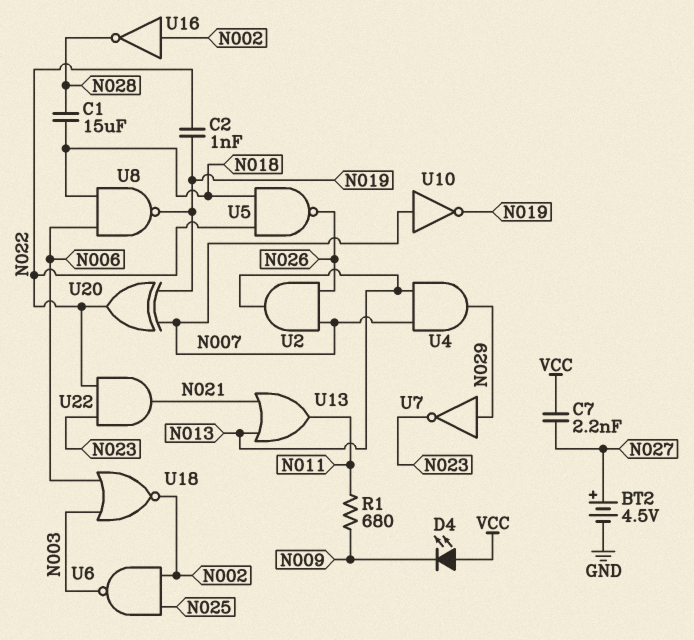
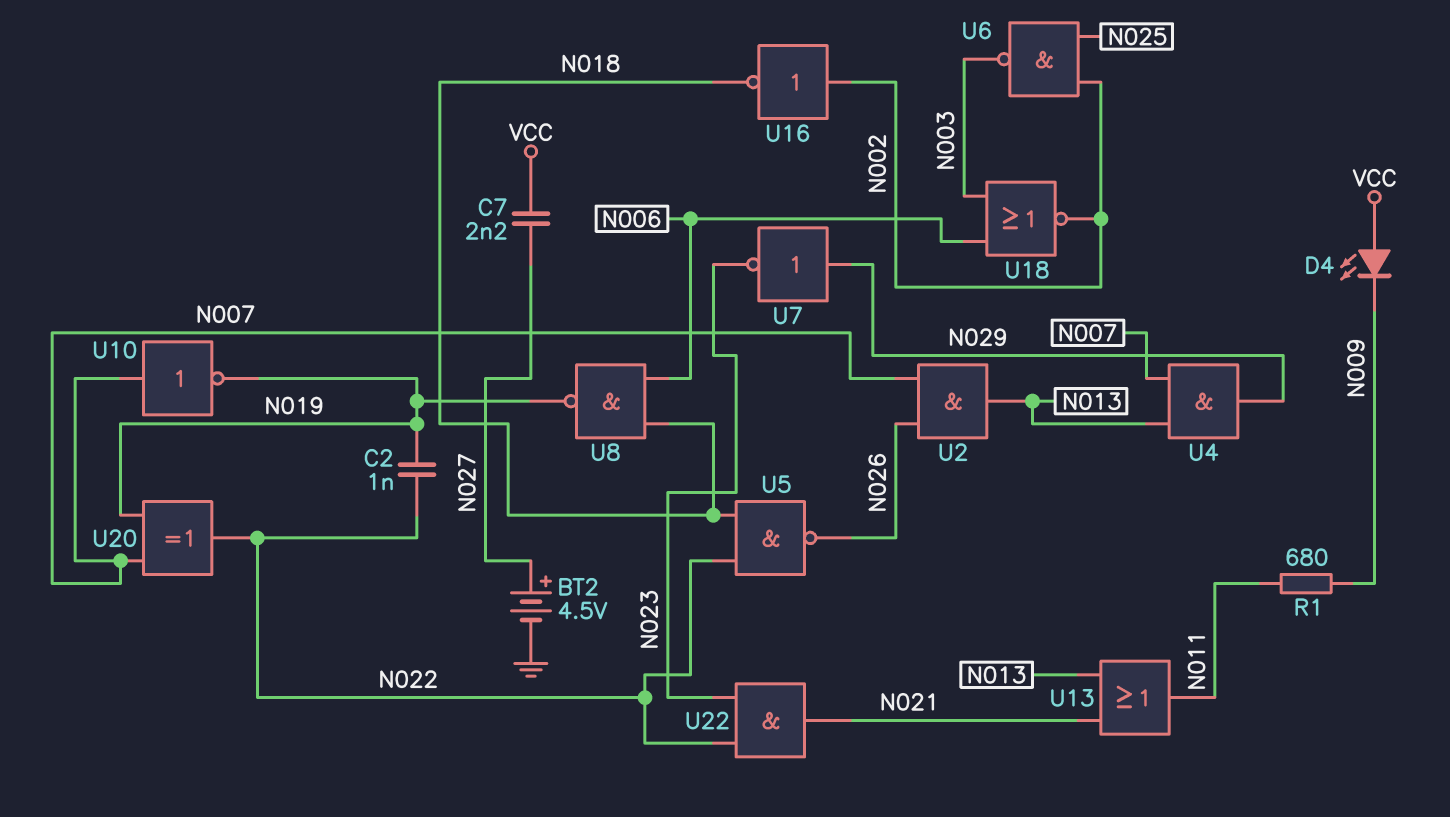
C1: 15uF (N018, N028) -> none
U16: NOT (in N002, out N028) -> NOT (in N002, out N018)

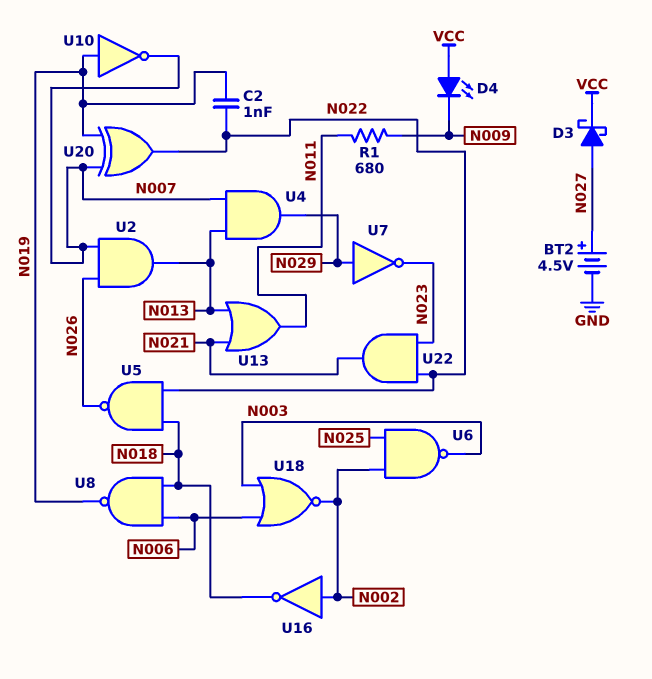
C7: 2.2nF (N027, VCC) -> none
D3: none -> schottky (A N027, K VCC)
U10: NOT (in N007, out N019) -> NOT (in N019, out N007)

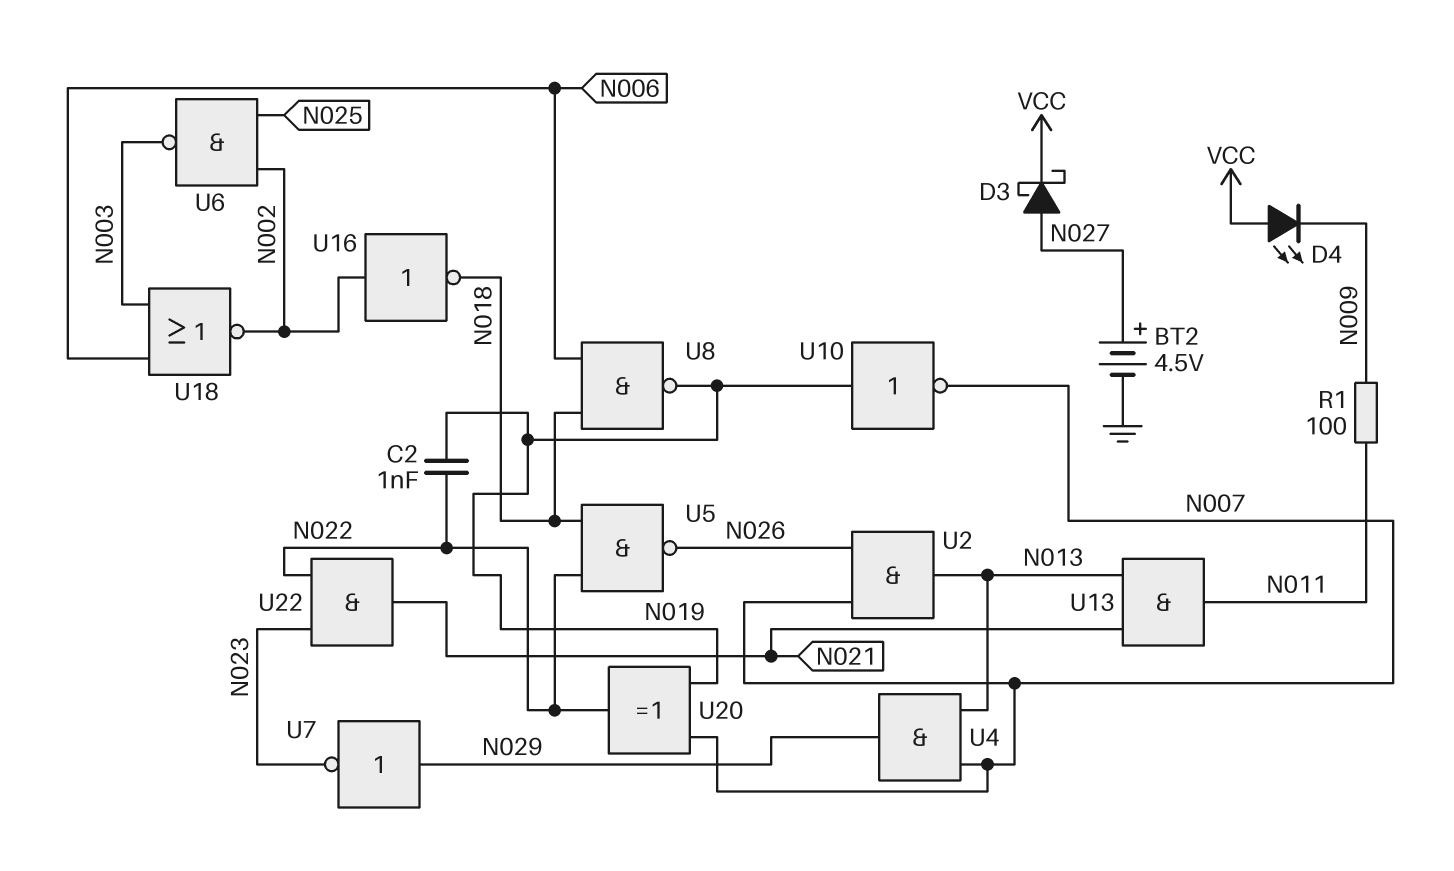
R1: 680 (N009, N011) -> 100 (N009, N011)
U13: OR (in N013, in N021, out N011) -> AND (in N013, in N021, out N011)

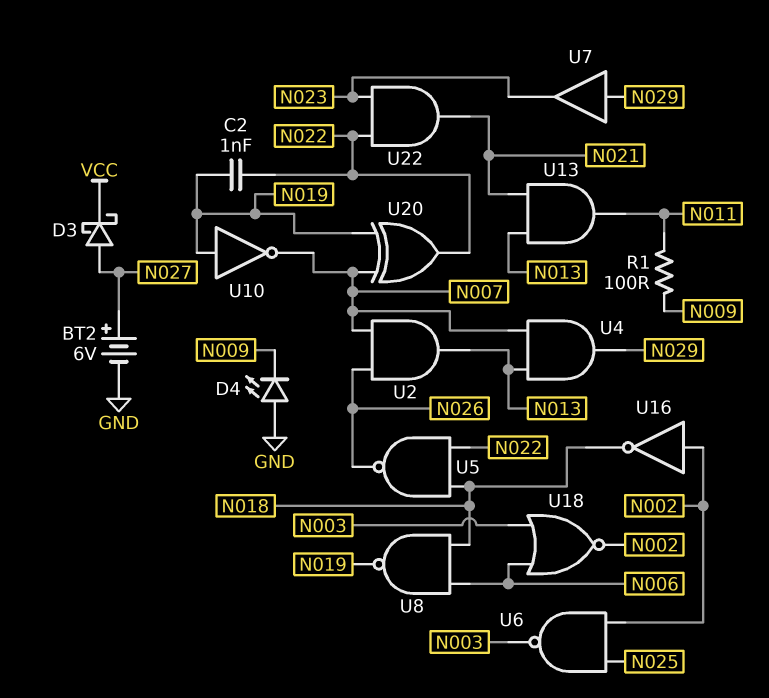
BT2: 4.5V (plus N027, minus GND) -> 6V (plus N027, minus GND)
D4: LED (A VCC, K N009) -> LED (A GND, K N009)
U7: NOT (in N029, out N023) -> buffer (in N029, out N023)

